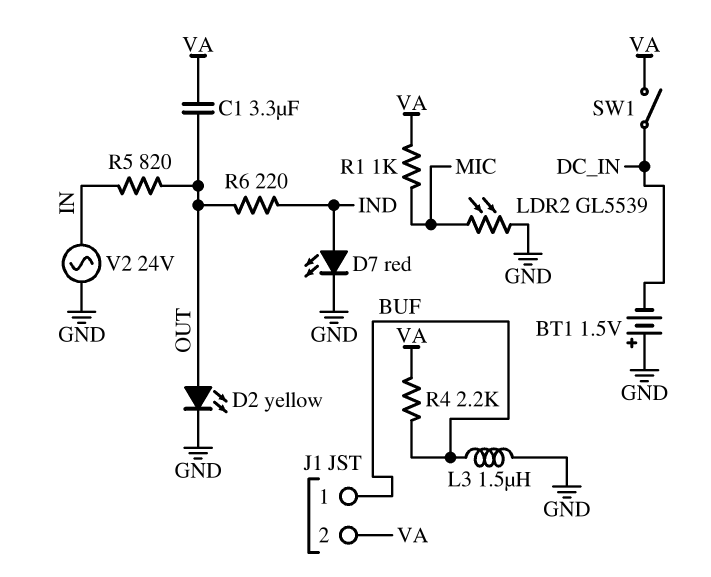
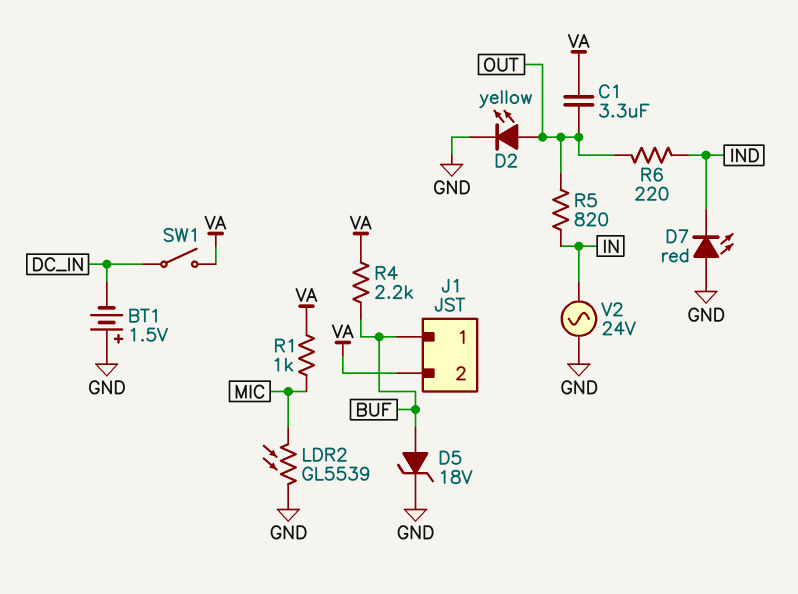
D5: none -> zener 18V (A BUF, K GND)
D7: LED red (A IND, K GND) -> LED red (A GND, K IND)
L3: 1.5uH (BUF, GND) -> none

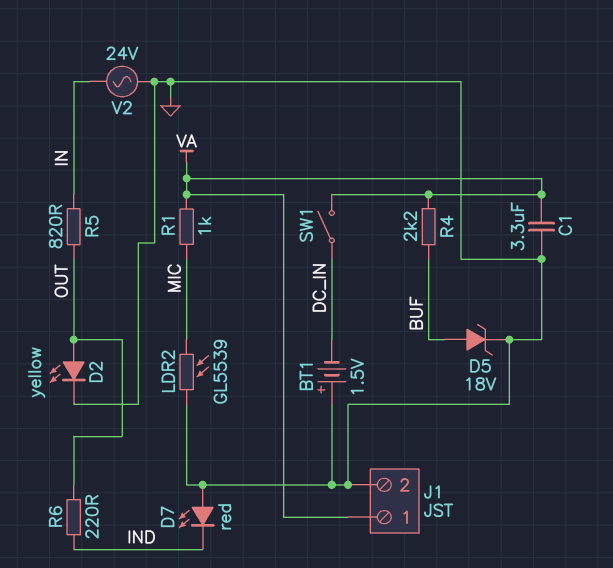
C1: 3.3uF (OUT, VA) -> 3.3uF (GND, VA)
J1 pin 1: BUF -> VA
J1 pin 2: VA -> GND

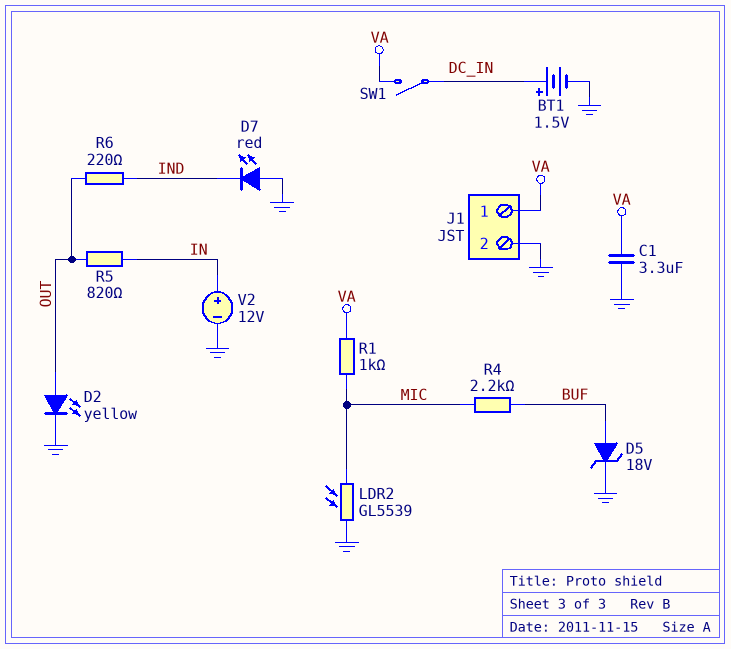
BT1: 1.5V (plus GND, minus DC_IN) -> 1.5V (plus DC_IN, minus GND)
R4: 2.2k (BUF, VA) -> 2.2k (BUF, MIC)
V2: AC 24V (GND, IN) -> 12V (plus IN, minus GND)

